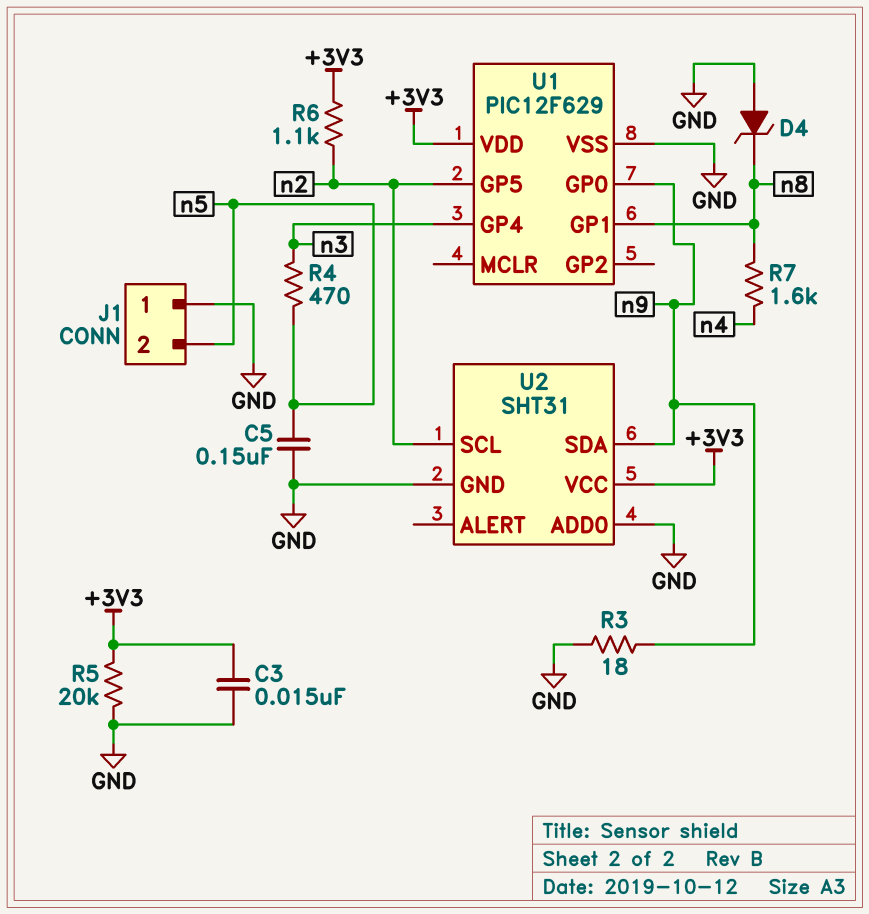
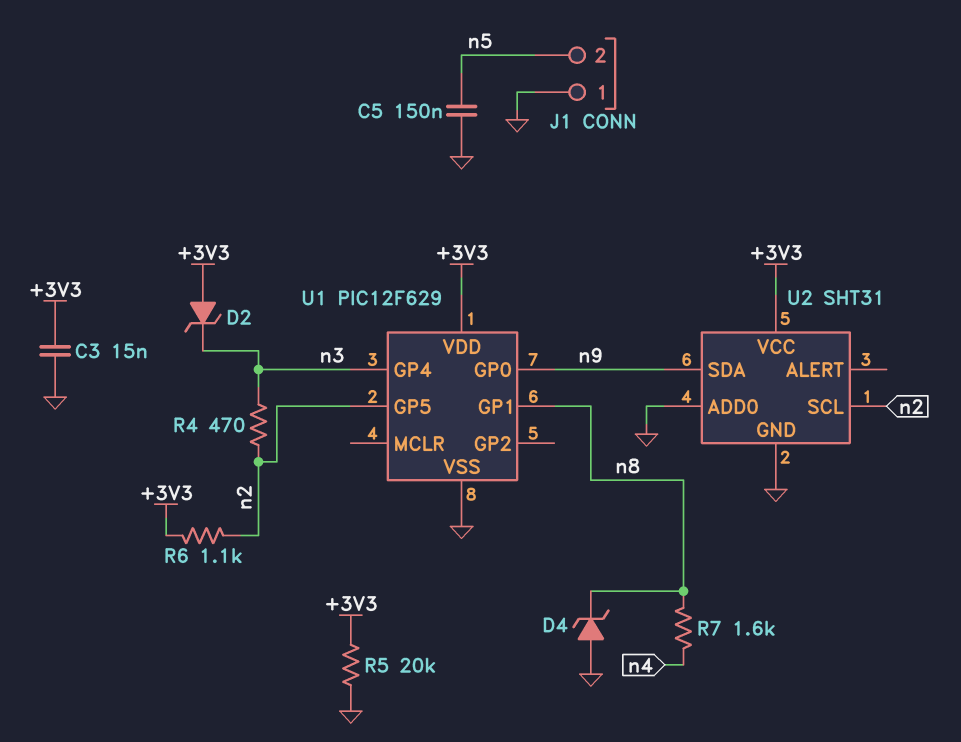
D2: none -> zener (A +3V3, K n3)
R3: 18 (GND, n9) -> none
R4: 470 (n3, n5) -> 470 (n2, n3)

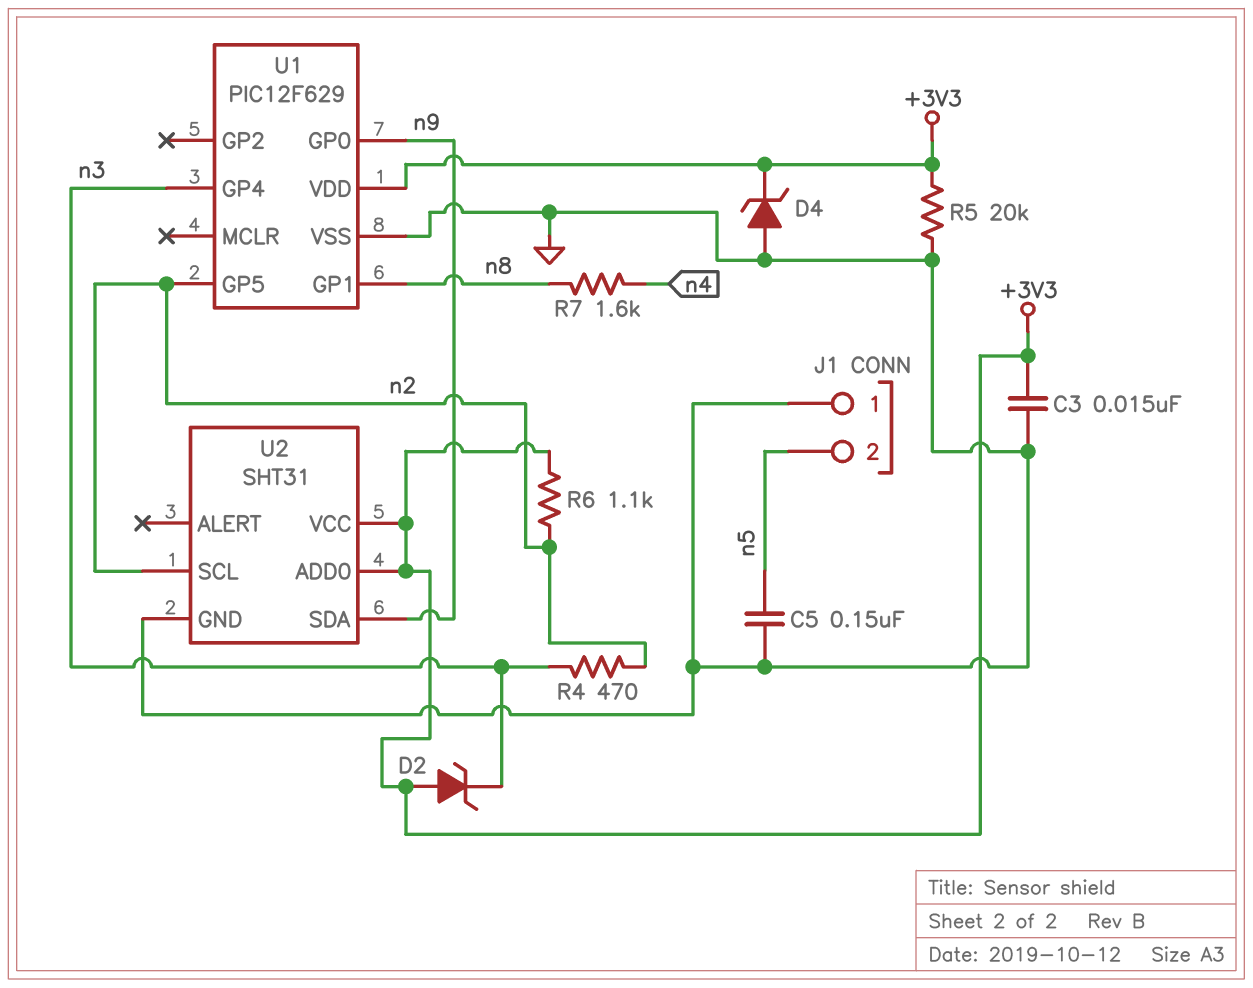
D4: zener (A GND, K n8) -> zener (A GND, K +3V3)
U2 pin ADD0: GND -> +3V3

